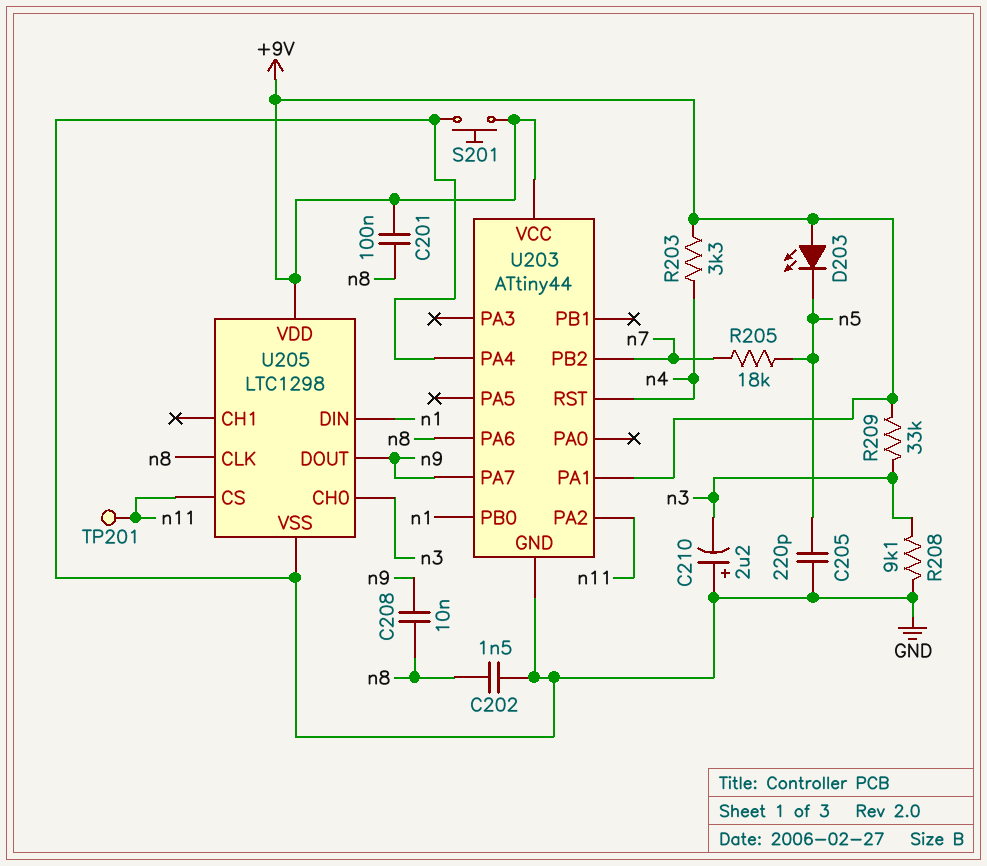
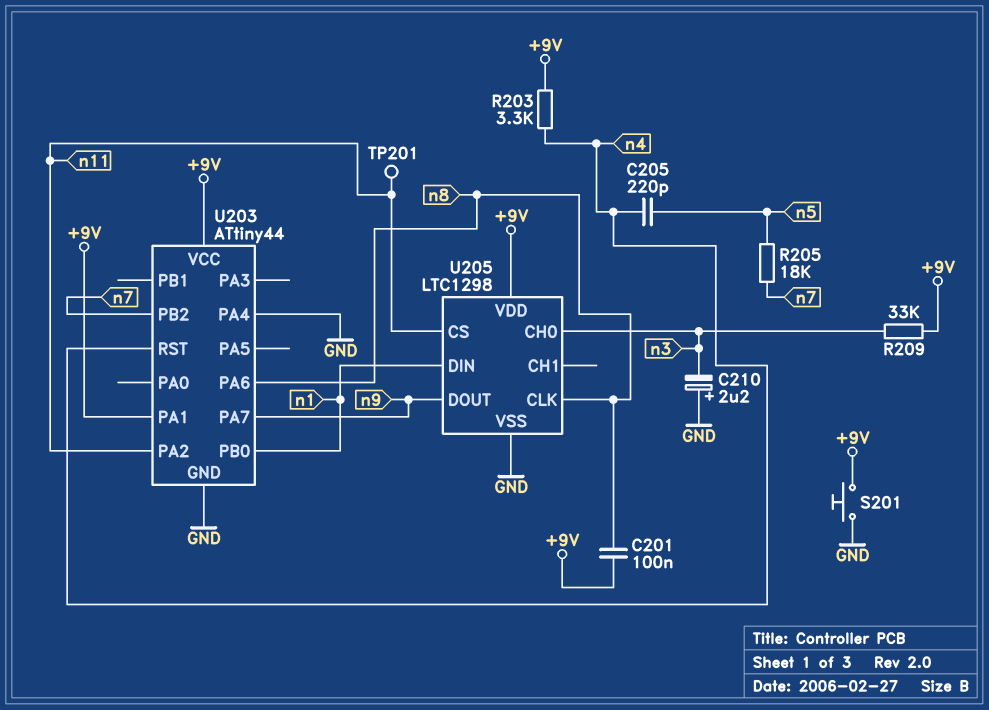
C202: 1.5nF (GND, n8) -> none
C205: 220pF (GND, n5) -> 220pF (n4, n5)
C208: 10nF (n8, n9) -> none
D203: LED (A +9V, K n5) -> none
R208: 9.1k (GND, n3) -> none

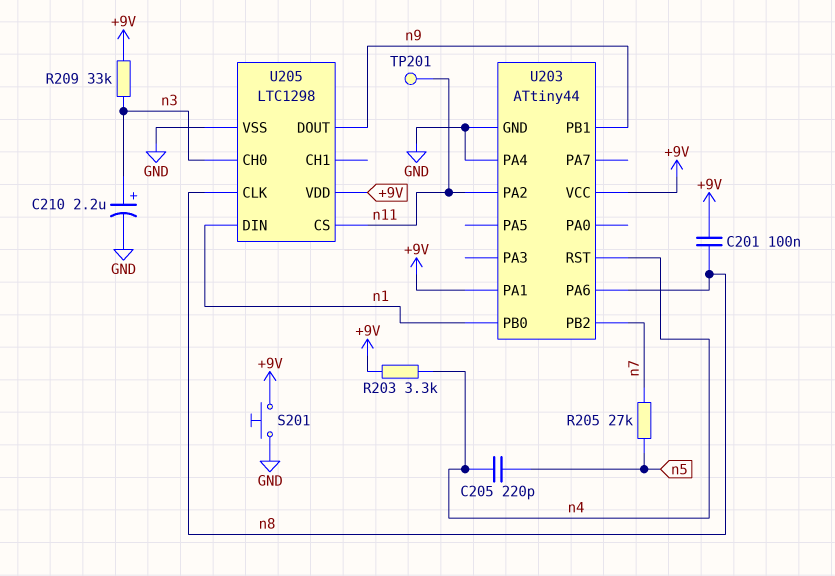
C210: 2.2uF (plus GND, minus n3) -> 2.2uF (plus n3, minus GND)
R205: 18k (n5, n7) -> 27k (n5, n7)
U203 pin PA7: n9 -> none
U203 pin PB1: none -> n9

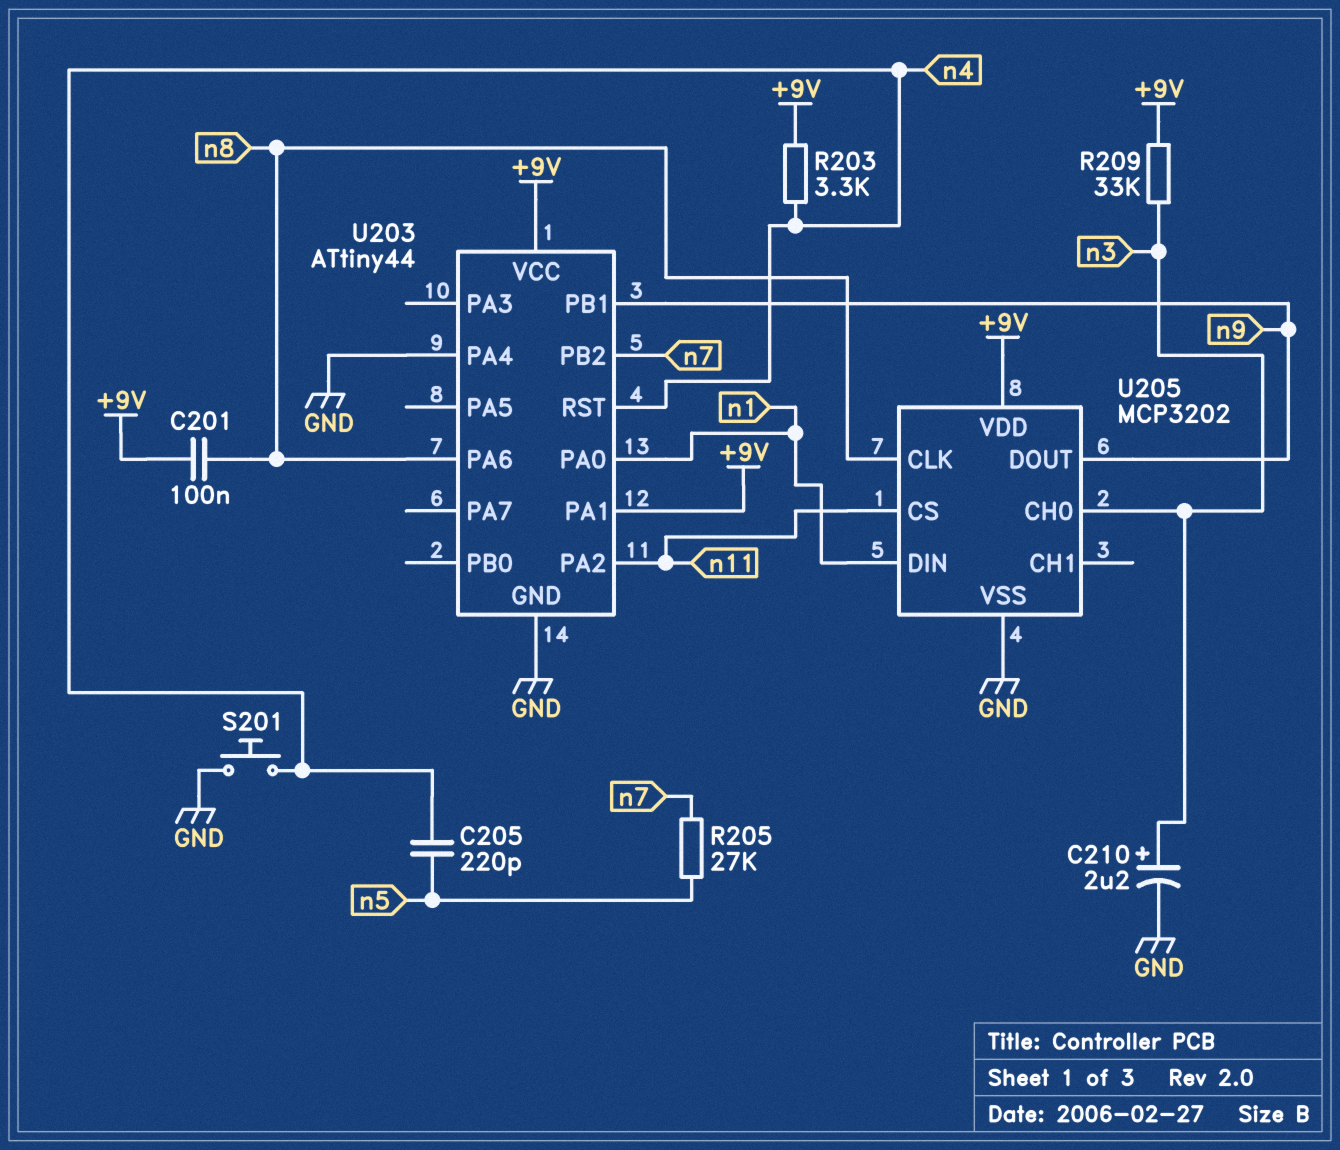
S201: button (+9V, GND) -> button (GND, n4)
TP201: test point (n11) -> none
U203 pin PA0: none -> n1
U203 pin PB0: n1 -> none
U205: LTC1298 -> MCP3202

